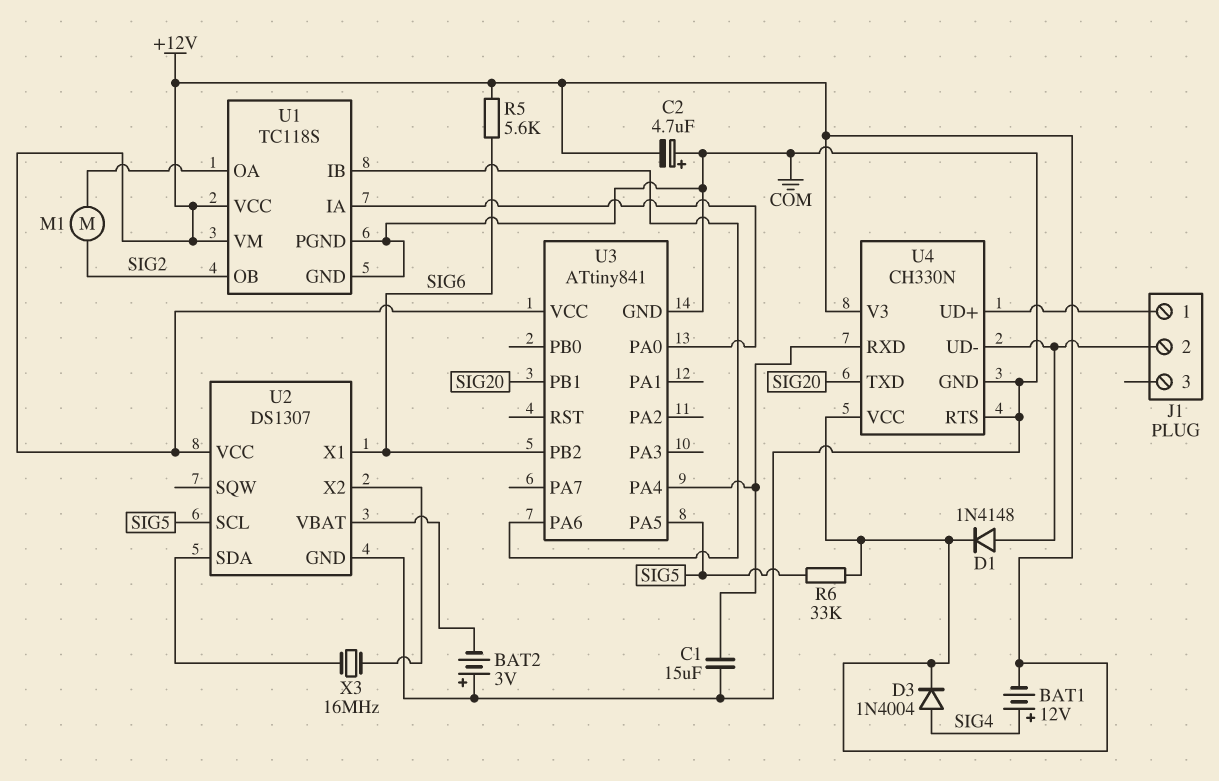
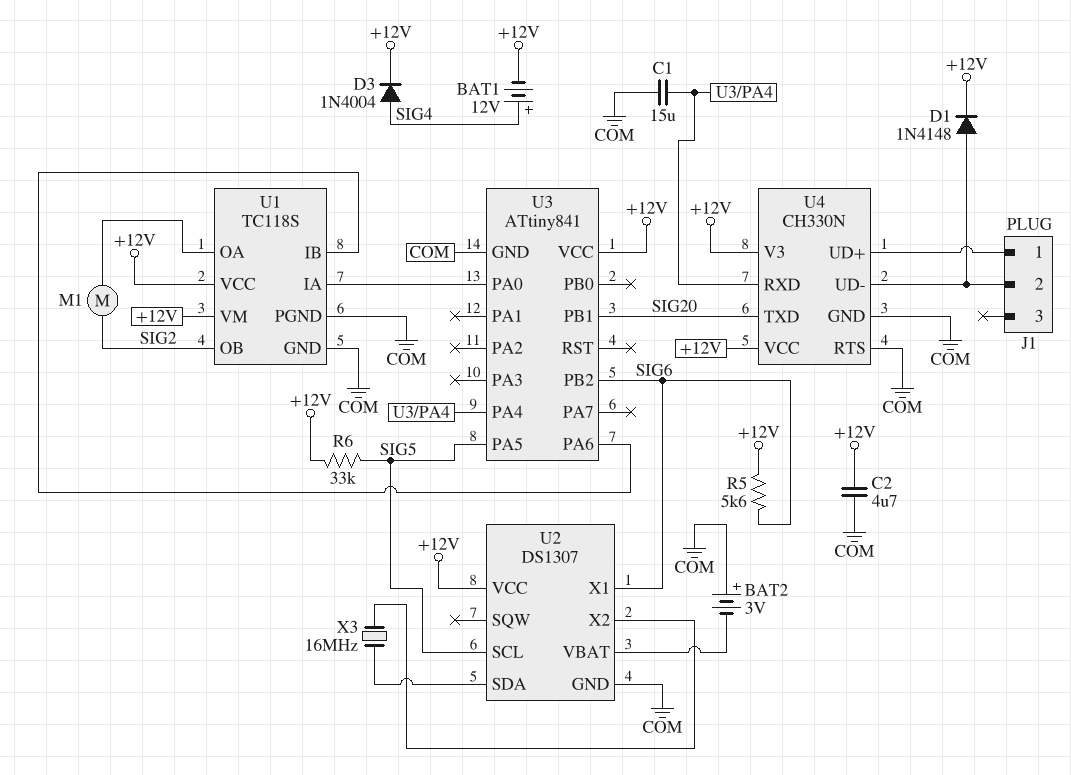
C2: 4.7uF (plus COM, minus +12V) -> 4.7uF (+12V, COM)

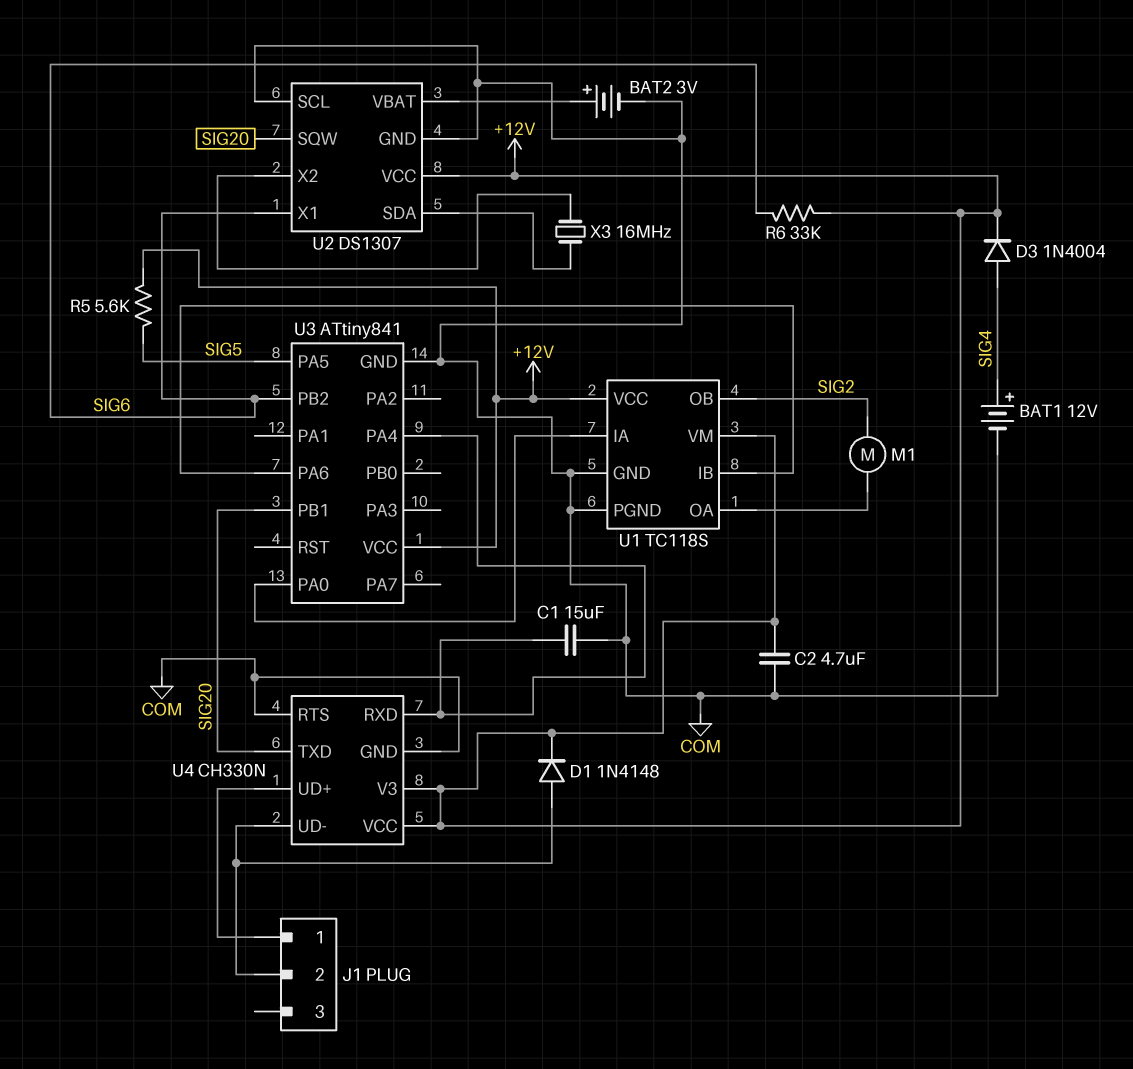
BAT1: 12V (plus SIG4, minus +12V) -> 12V (plus SIG4, minus COM)
BAT2: 3V (plus COM, minus U2/VBAT) -> 3V (plus U2/VBAT, minus COM)
R5: 5.6k (+12V, SIG6) -> 5.6k (+12V, SIG5)
R6: 33k (+12V, SIG5) -> 33k (+12V, SIG6)
U2 pin SCL: SIG5 -> COM
U2 pin SQW: none -> SIG20

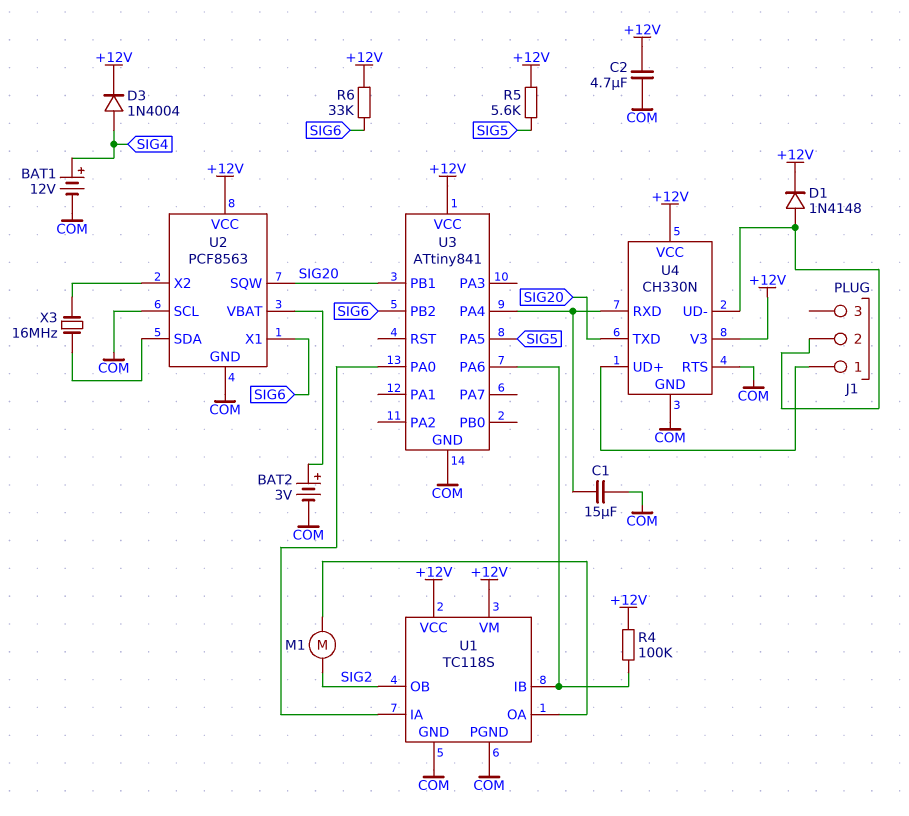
R4: none -> 100k (+12V, U1/IB)
U2: DS1307 -> PCF8563

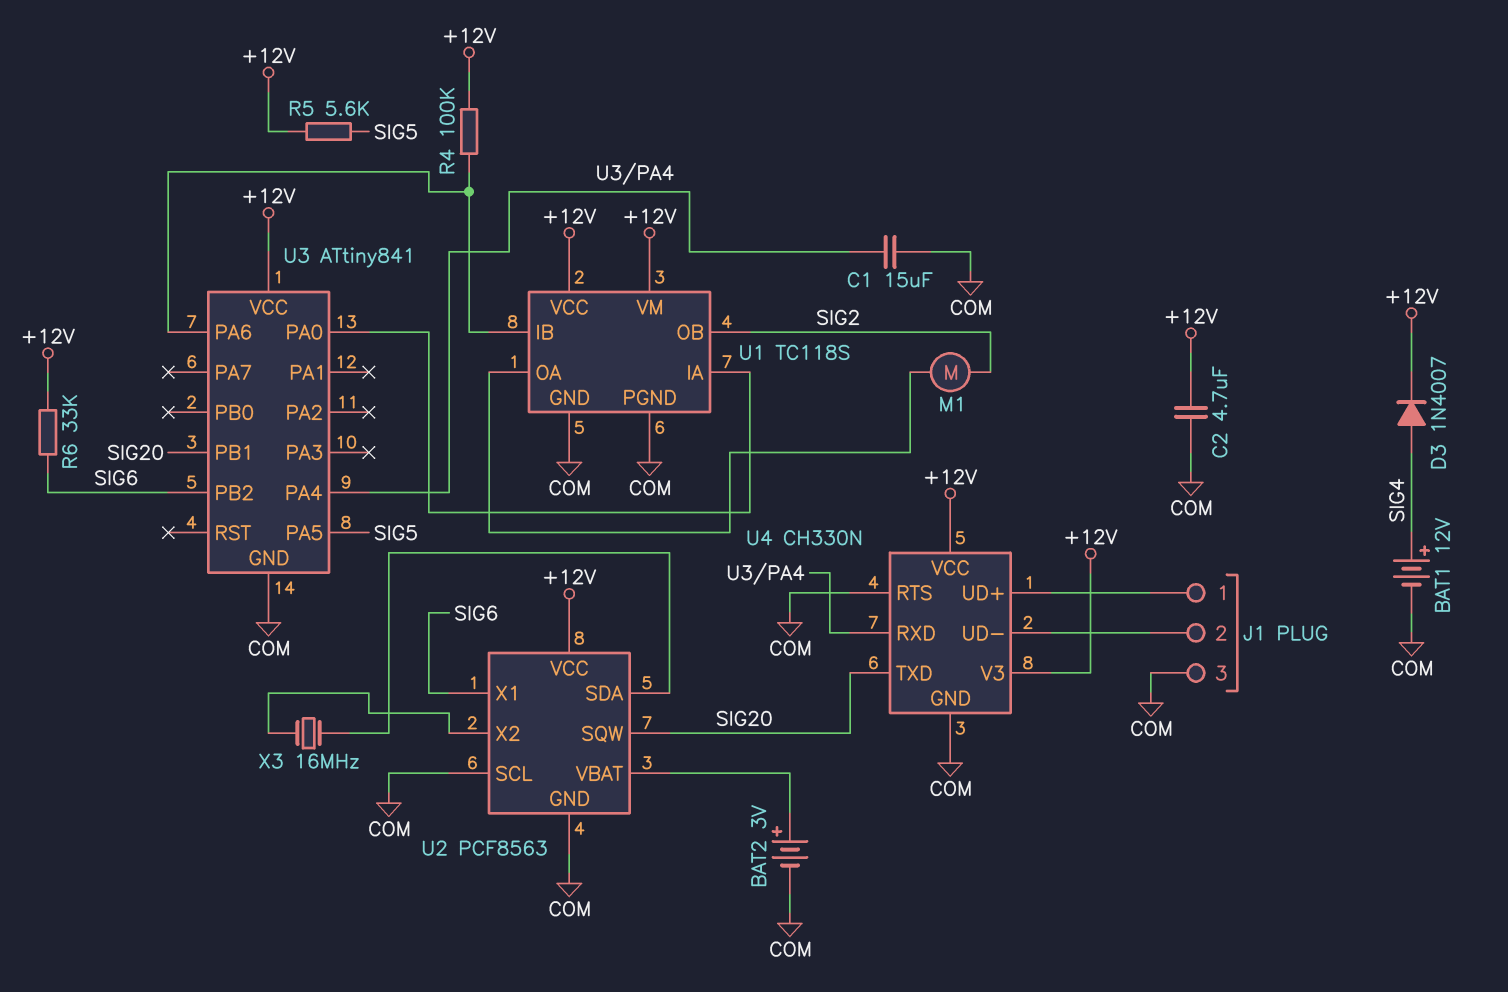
D1: diode 1N4148 (A J1/2, K +12V) -> none
D3: diode 1N4004 (A SIG4, K +12V) -> diode 1N4007 (A SIG4, K +12V)
J1 pin 3: none -> COM

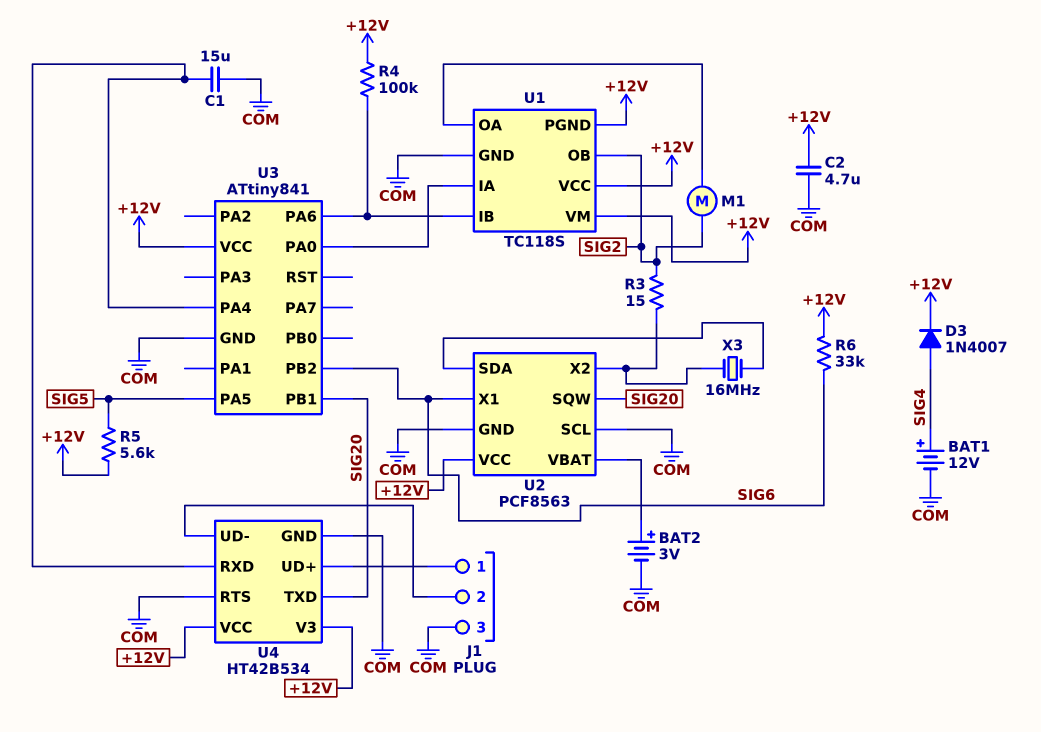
R3: none -> 15 (SIG2, U2/X2)
U1 pin PGND: COM -> +12V
U4: CH330N -> HT42B534

